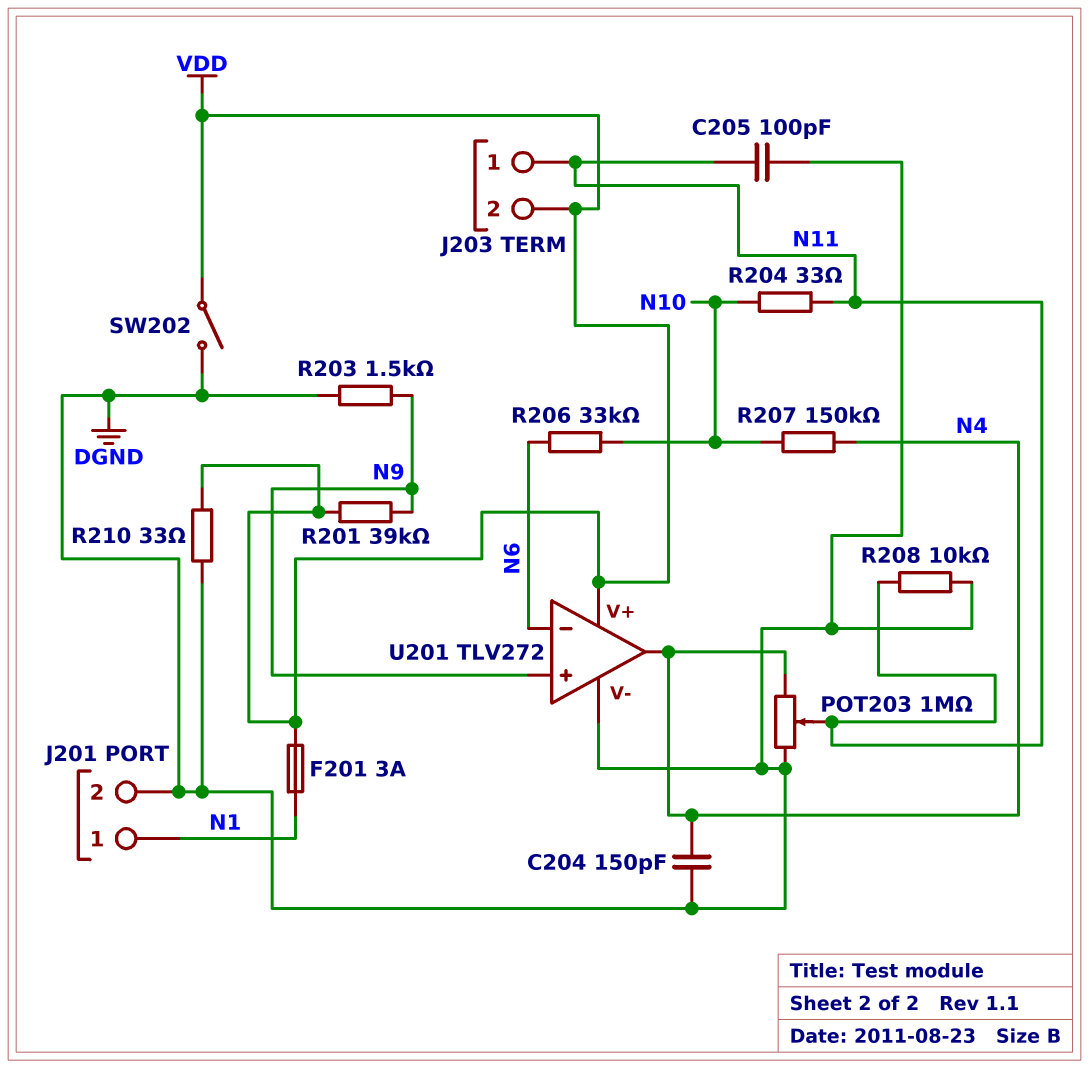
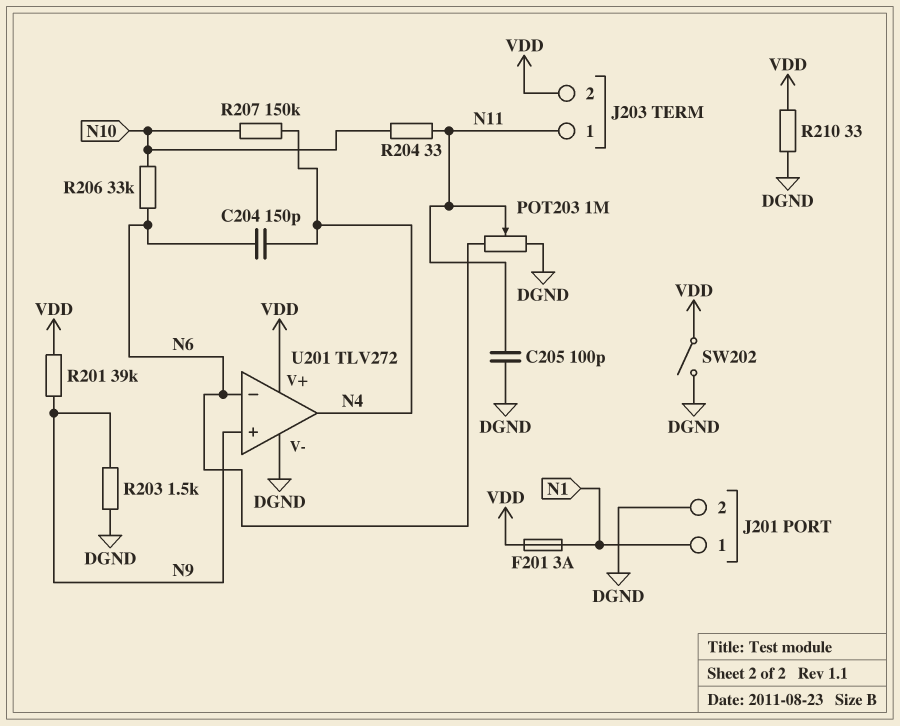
C204: 150pF (DGND, N4) -> 150pF (N4, N6)
POT203: 1M (DGND, N4, wiper N11) -> 1M (DGND, N6, wiper N11)
R208: 10k (DGND, N11) -> none

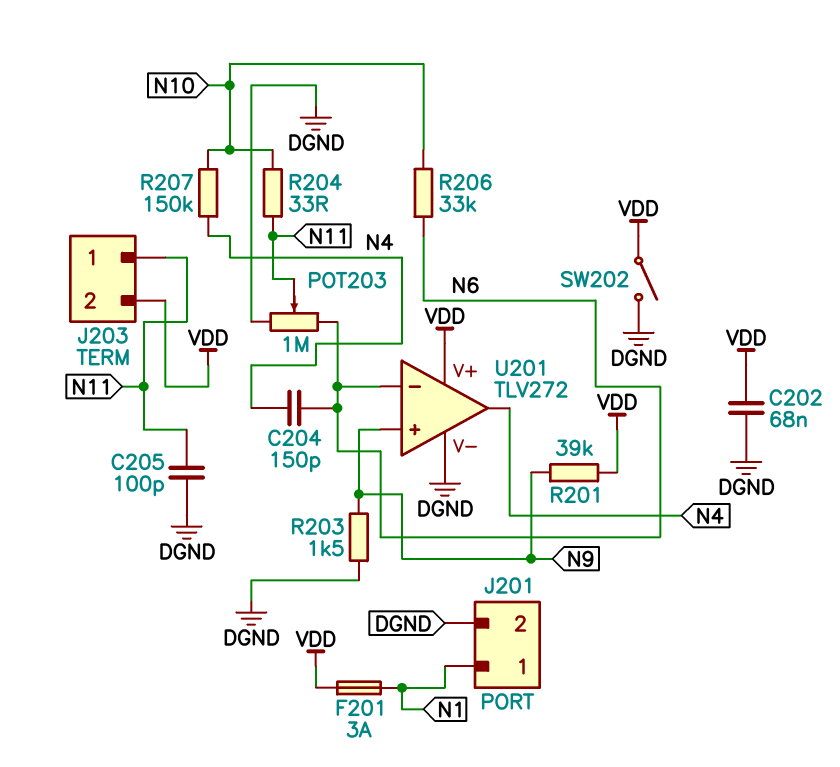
C202: none -> 68nF (DGND, VDD)
R210: 33 (DGND, VDD) -> none

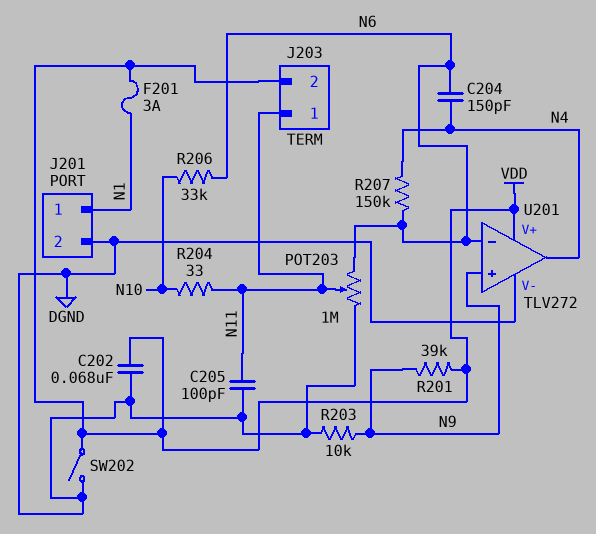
R203: 1.5k (DGND, N9) -> 10k (DGND, N9)
R207: 150k (N4, N10) -> 150k (N4, N6)

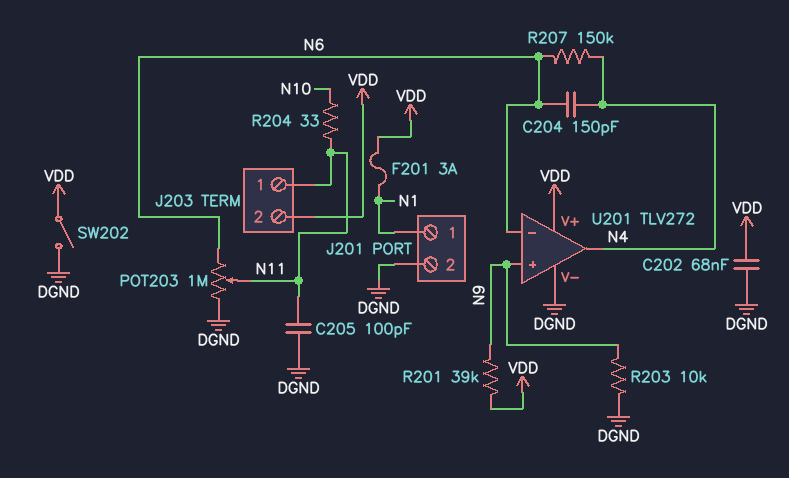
R206: 33k (N6, N10) -> none

